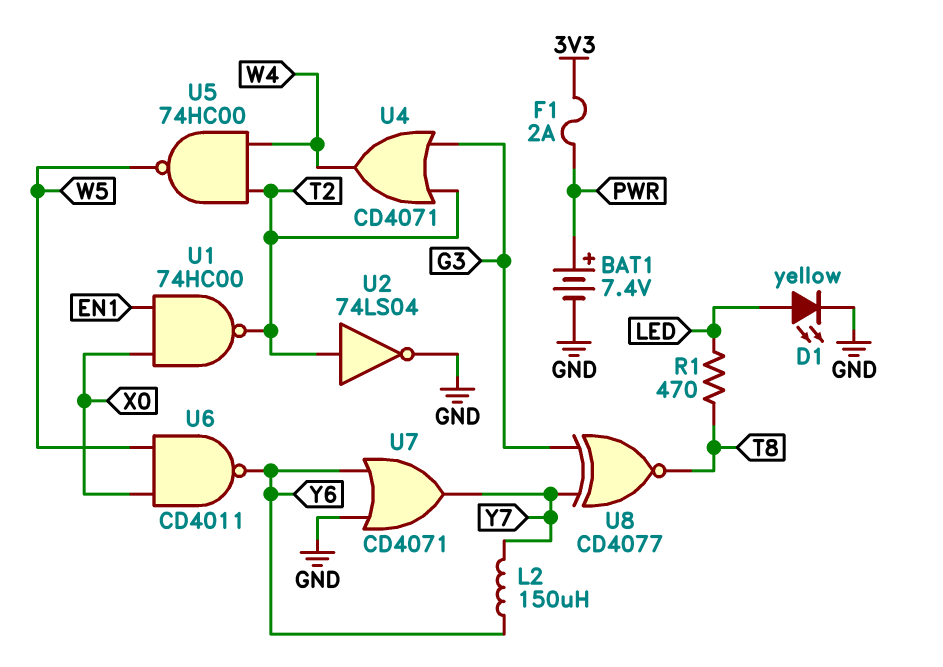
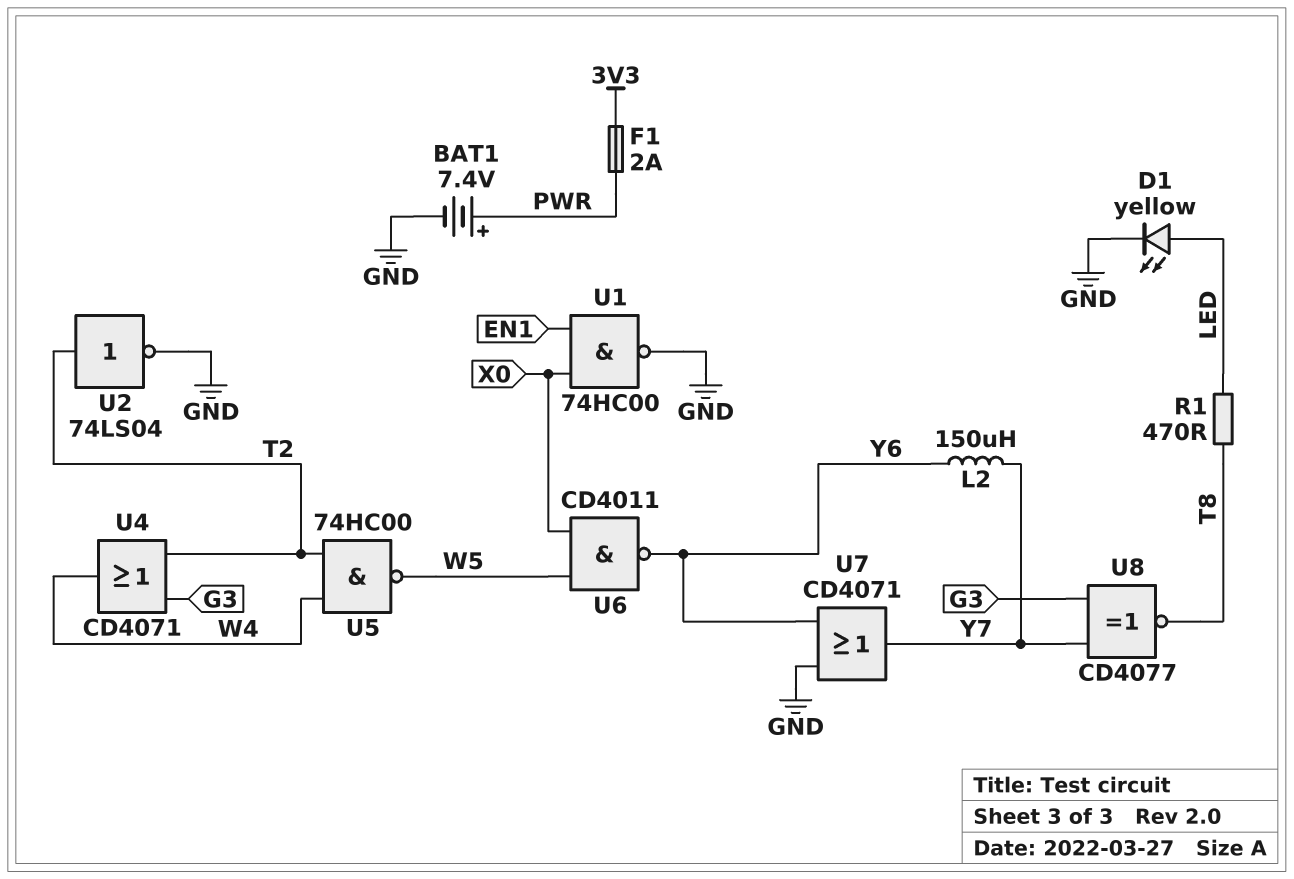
U1: NAND 74HC00 (in EN1, in X0, out T2) -> NAND 74HC00 (in EN1, in X0, out GND)

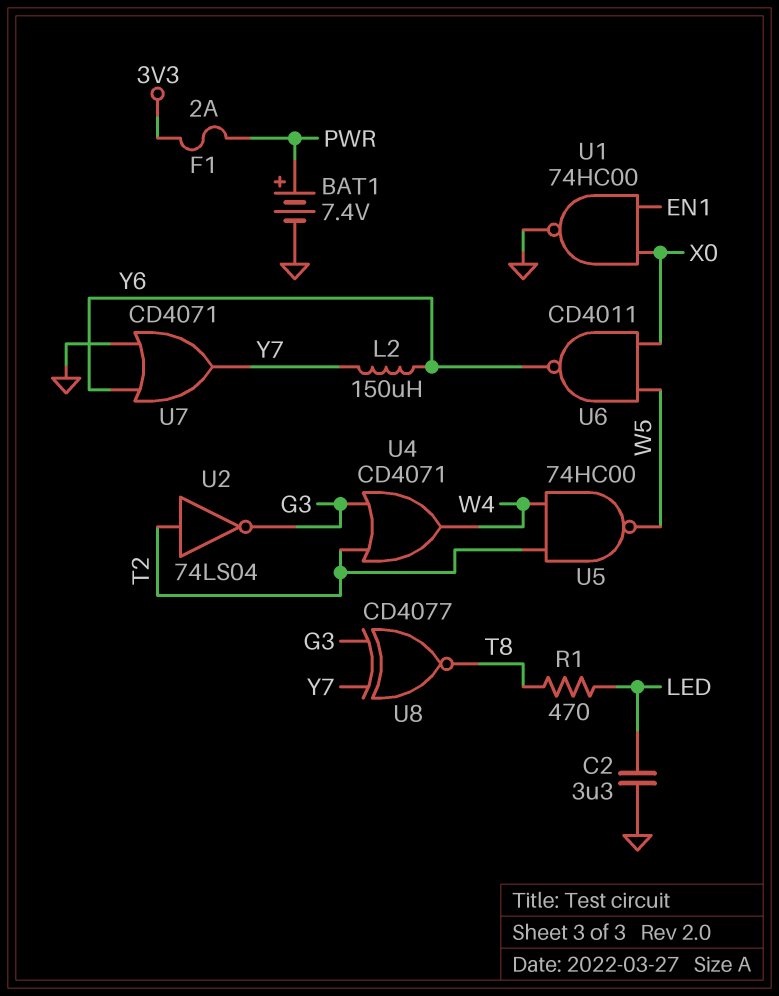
C2: none -> 3.3uF (GND, LED)
D1: LED yellow (A LED, K GND) -> none
U2: NOT 74LS04 (in T2, out GND) -> NOT 74LS04 (in T2, out G3)

